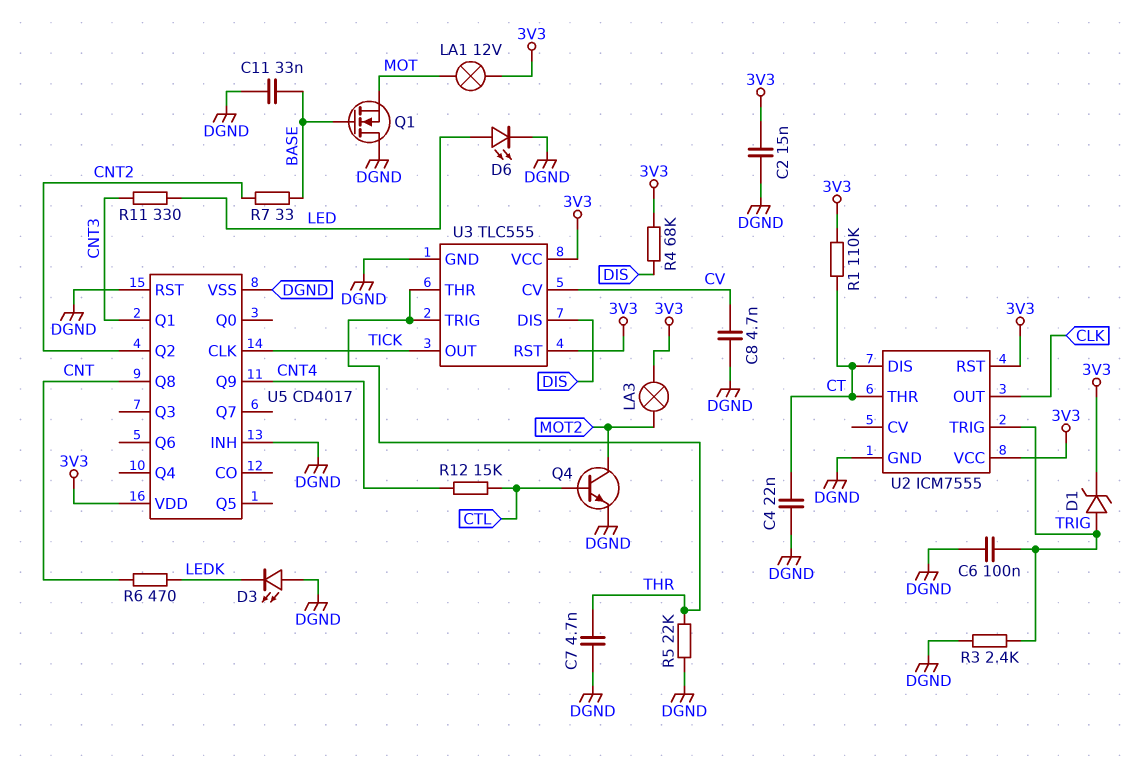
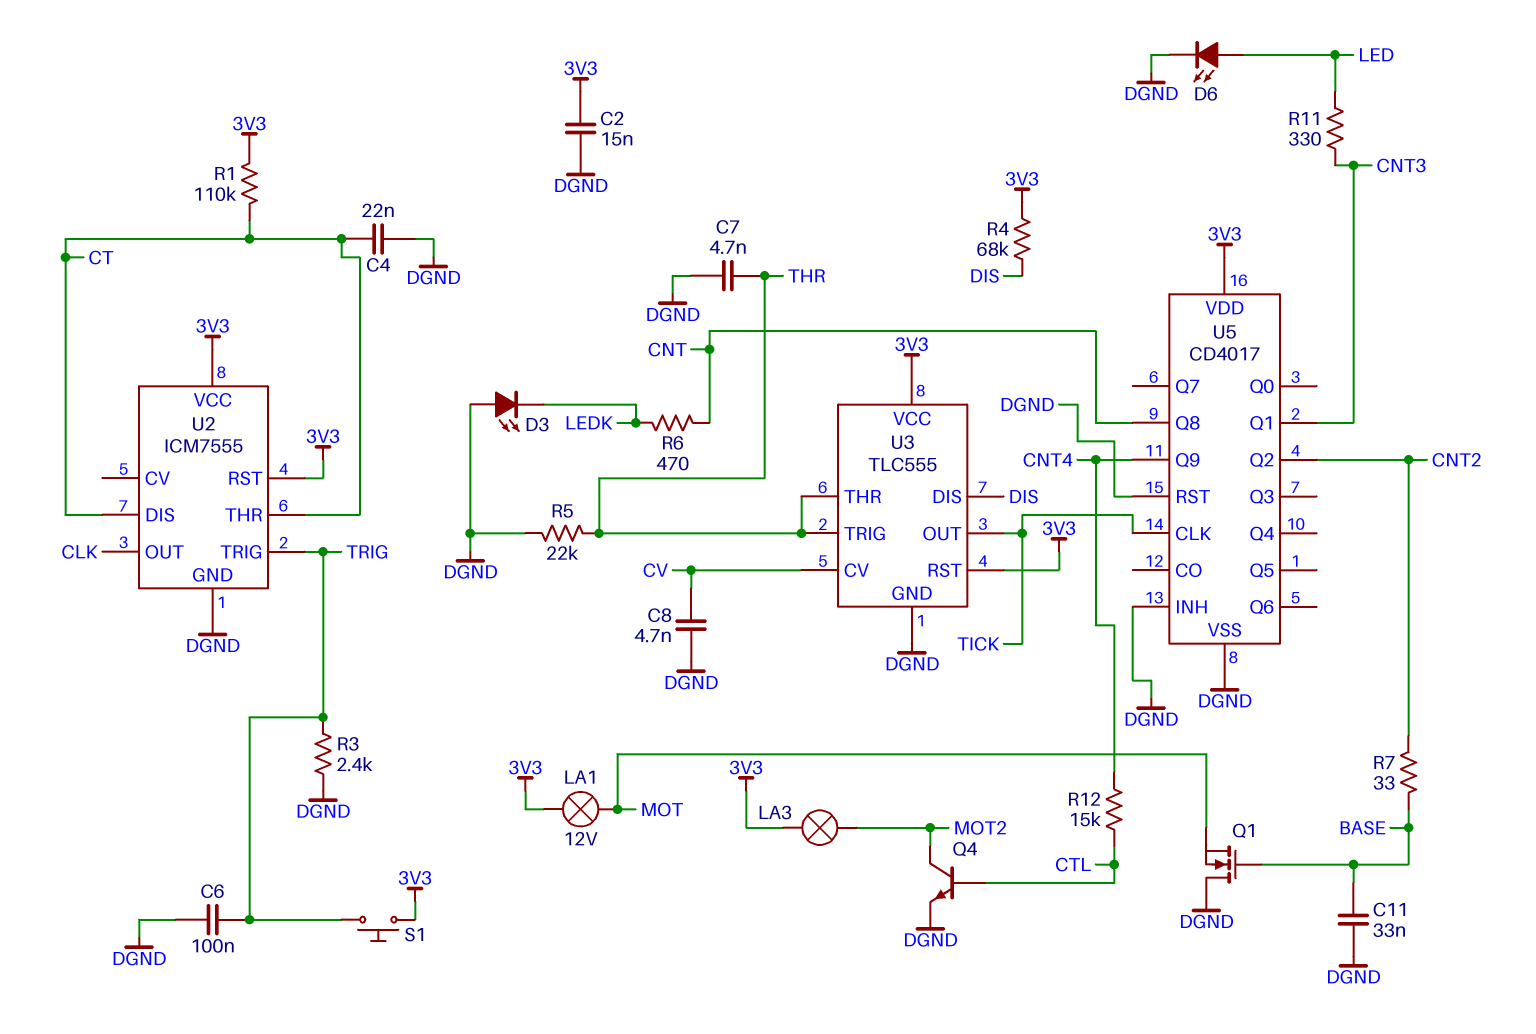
D1: zener (A TRIG, K 3V3) -> none
S1: none -> button (3V3, TRIG)

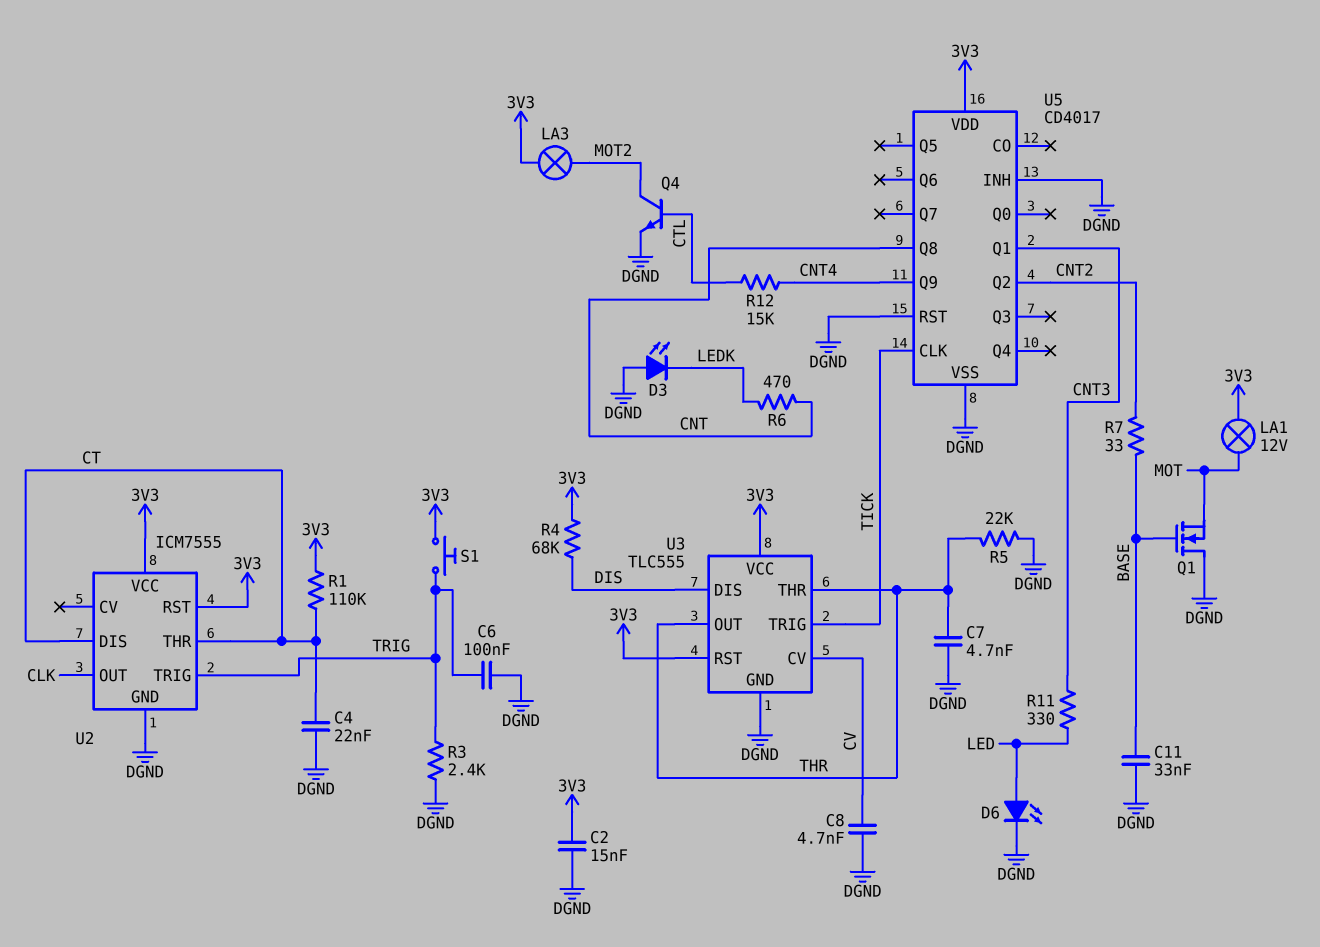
U3 pin OUT: TICK -> THR
U3 pin TRIG: THR -> TICK

